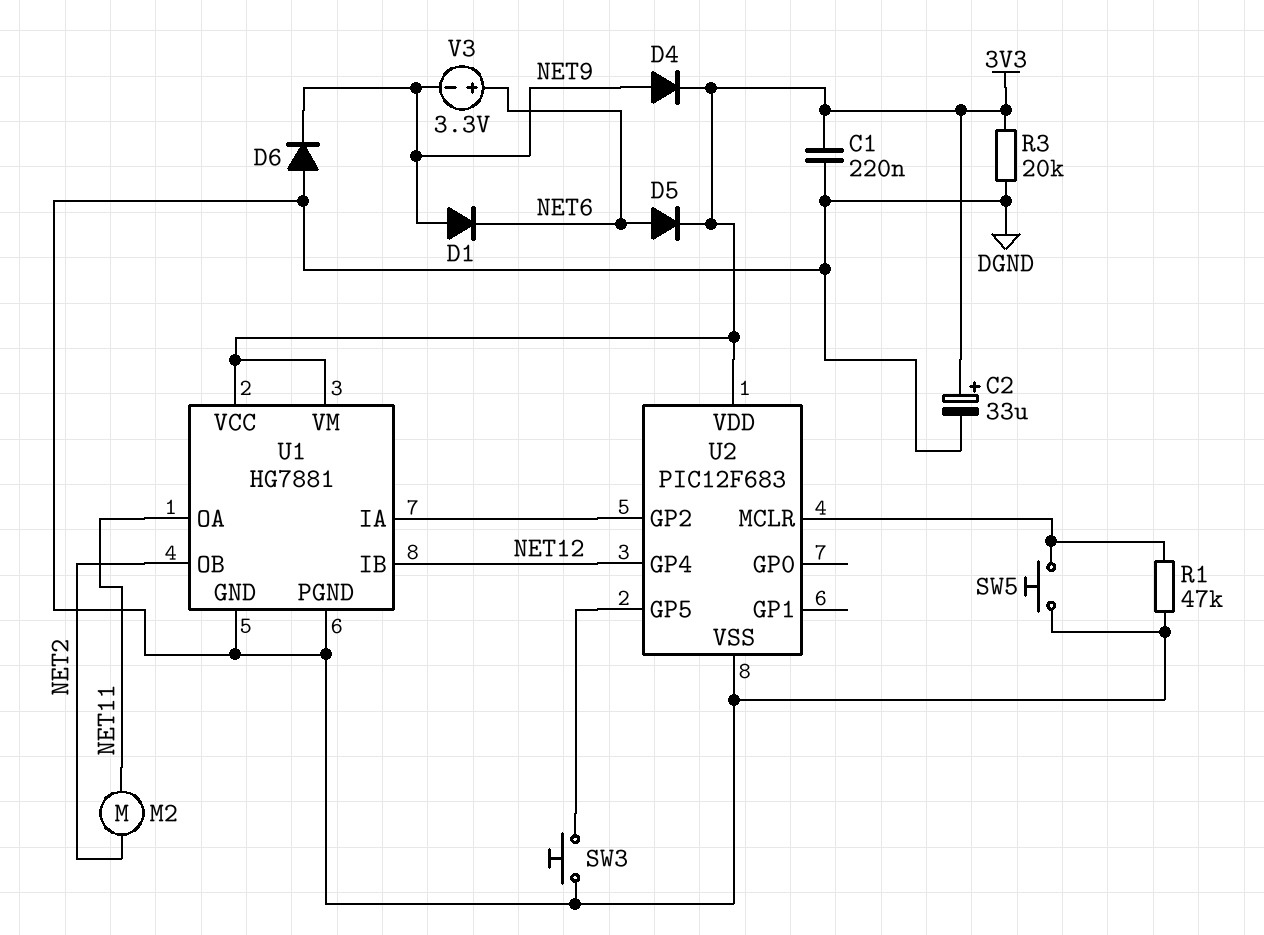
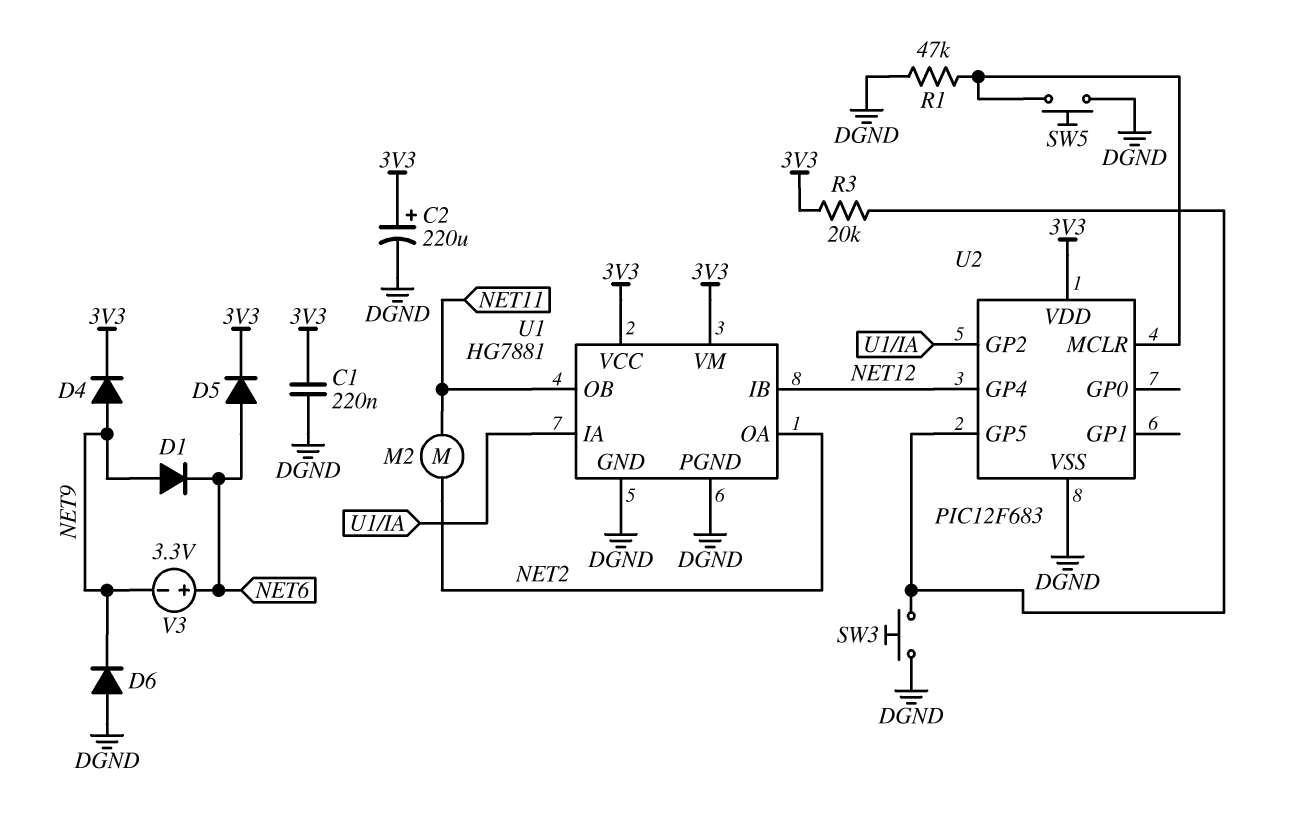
C2: 33uF (plus 3V3, minus DGND) -> 220uF (plus 3V3, minus DGND)
R3: 20k (3V3, DGND) -> 20k (3V3, U2/GP5)
U1 pin OA: NET11 -> NET2
U1 pin OB: NET2 -> NET11

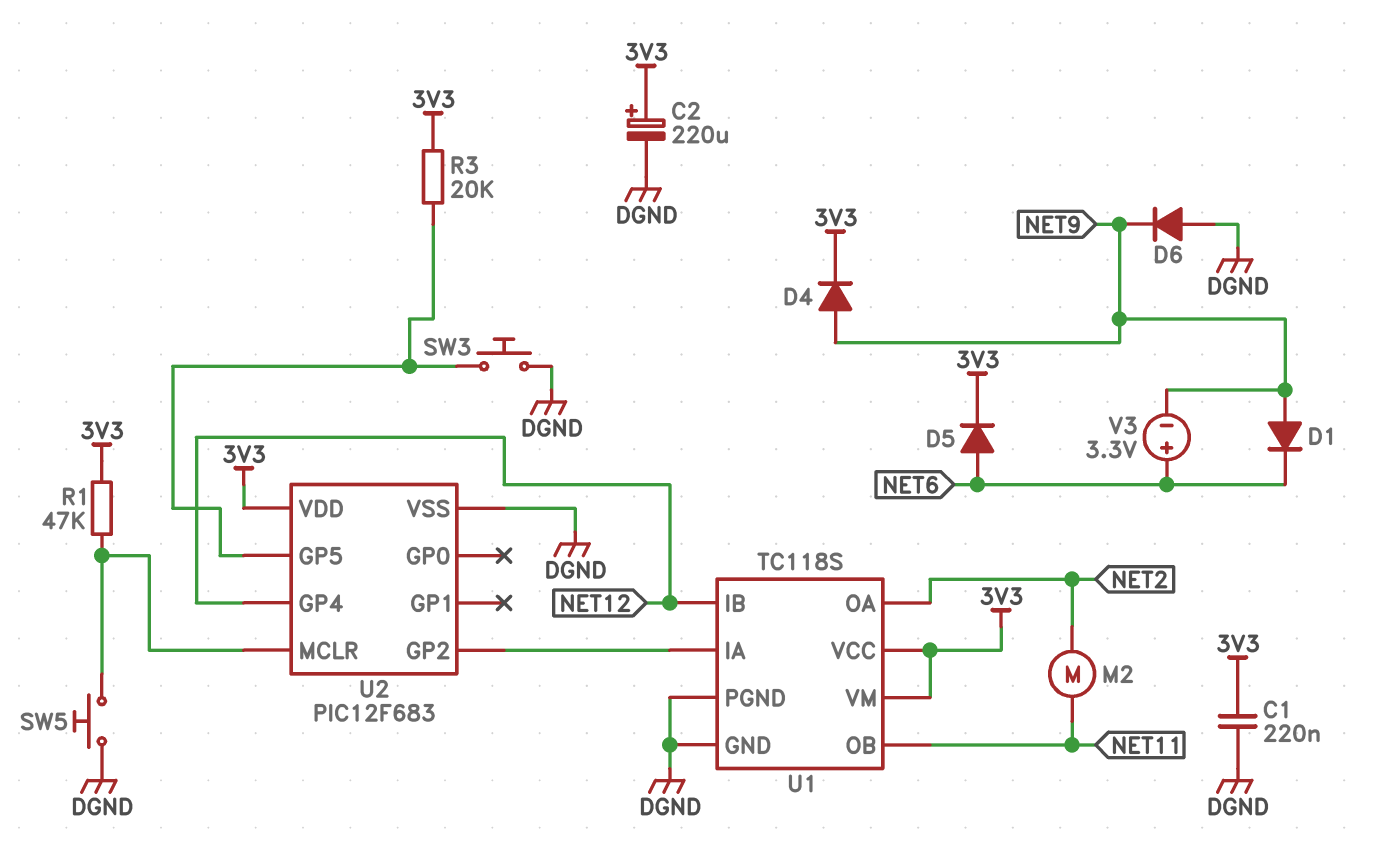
R1: 47k (DGND, U2/MCLR) -> 47k (3V3, U2/MCLR)
U1: HG7881 -> TC118S

